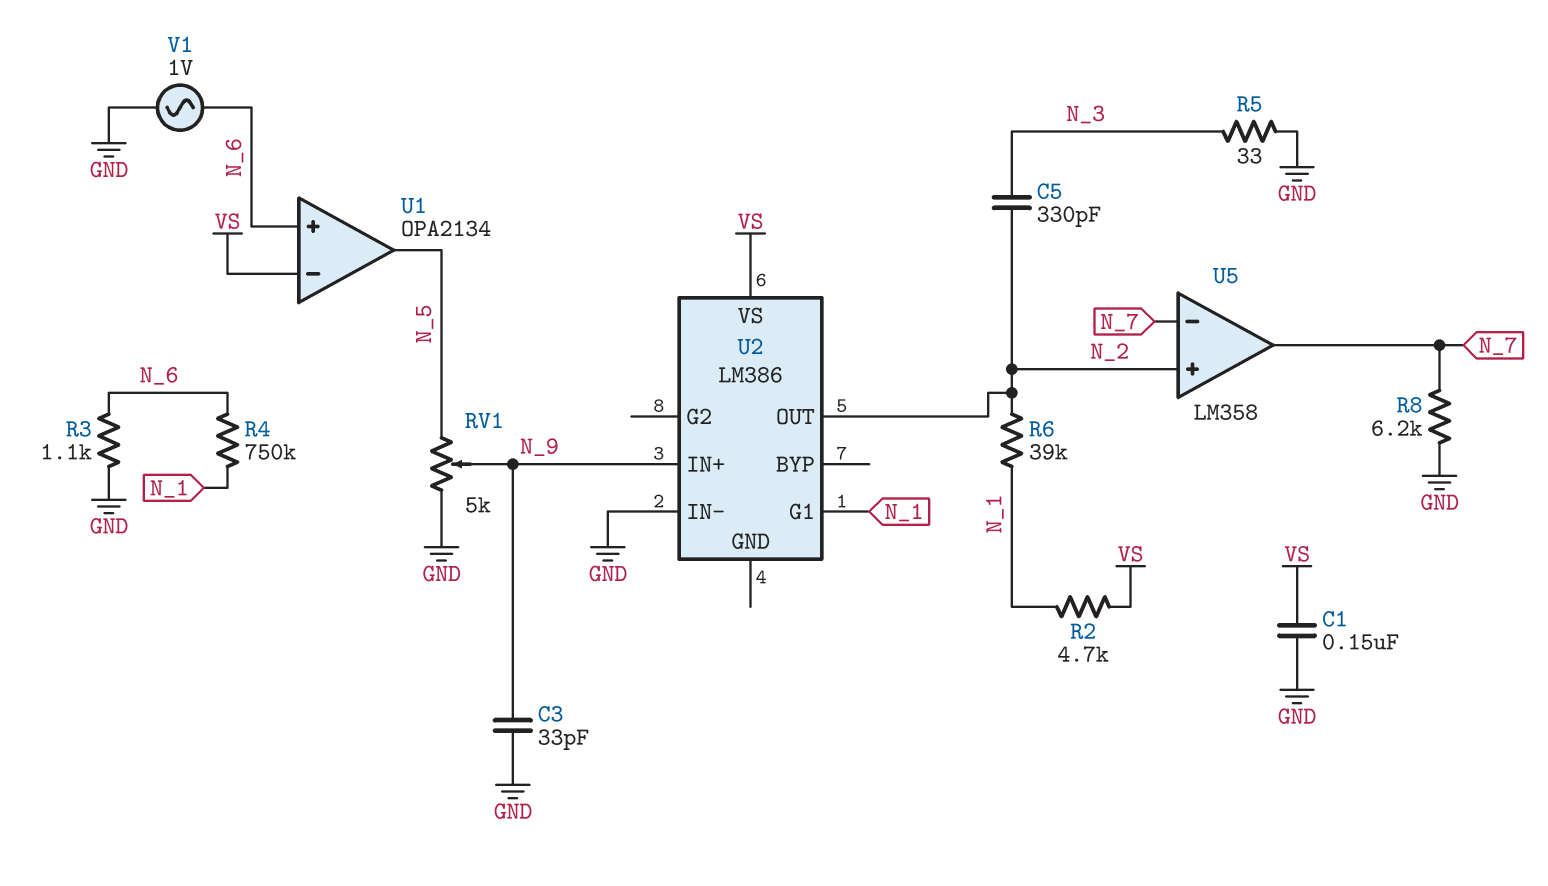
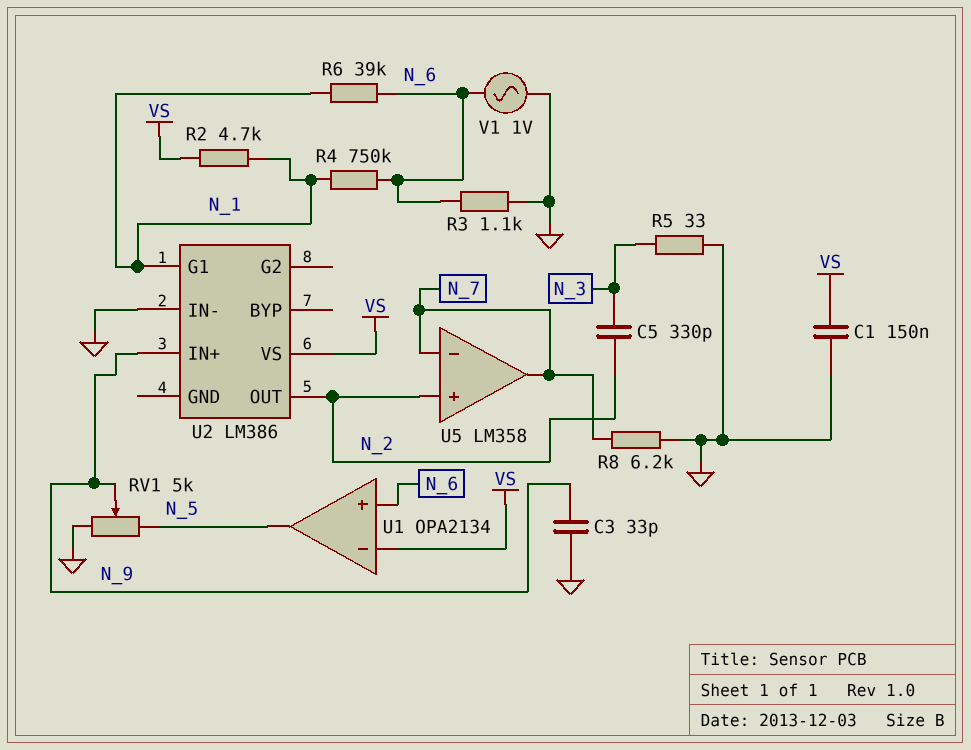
R6: 39k (N_1, N_2) -> 39k (N_1, N_6)

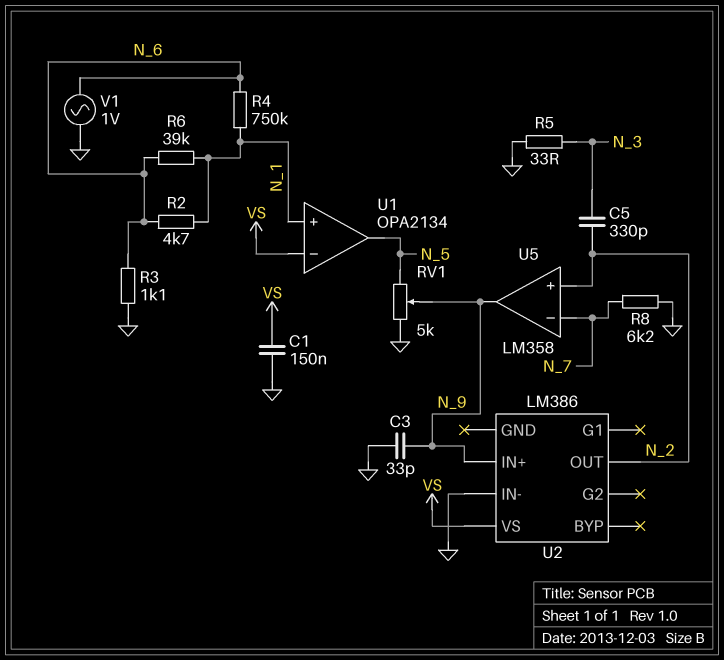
R2: 4.7k (N_1, VS) -> 4.7k (N_1, N_6)
U1 pin in+: N_6 -> N_1
U2 pin G1: N_1 -> none
U5 pin out: N_7 -> N_9

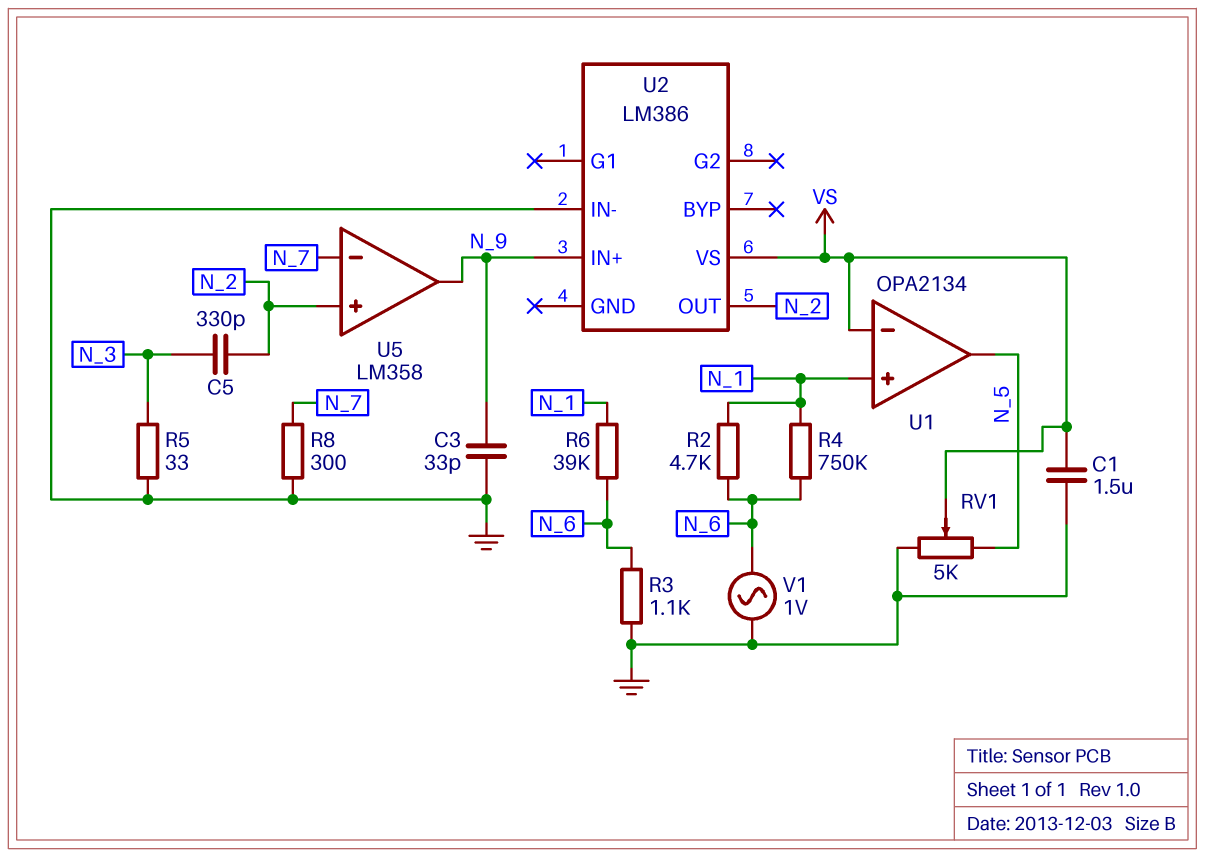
C1: 150nF (GND, VS) -> 1.5uF (GND, VS)
R8: 6.2k (GND, N_7) -> 300 (GND, N_7)
RV1: 5k (GND, N_5, wiper N_9) -> 5k (GND, N_5, wiper VS)

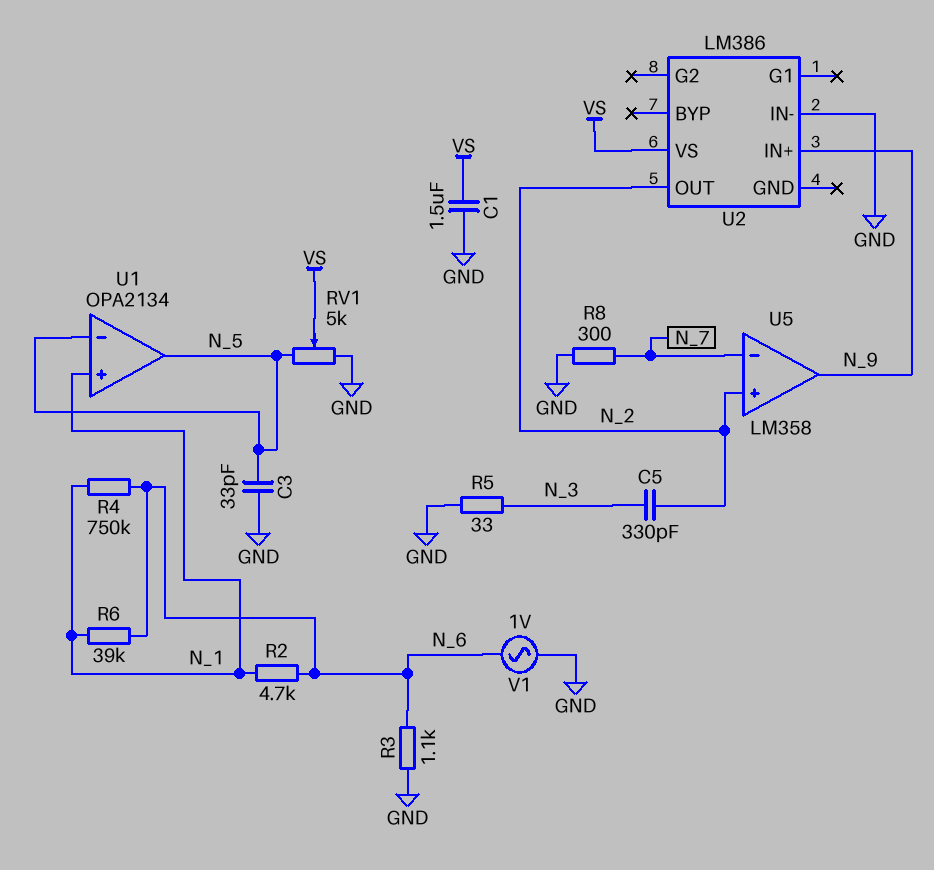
C3: 33pF (GND, N_9) -> 33pF (GND, N_5)
U1 pin in-: VS -> N_5

